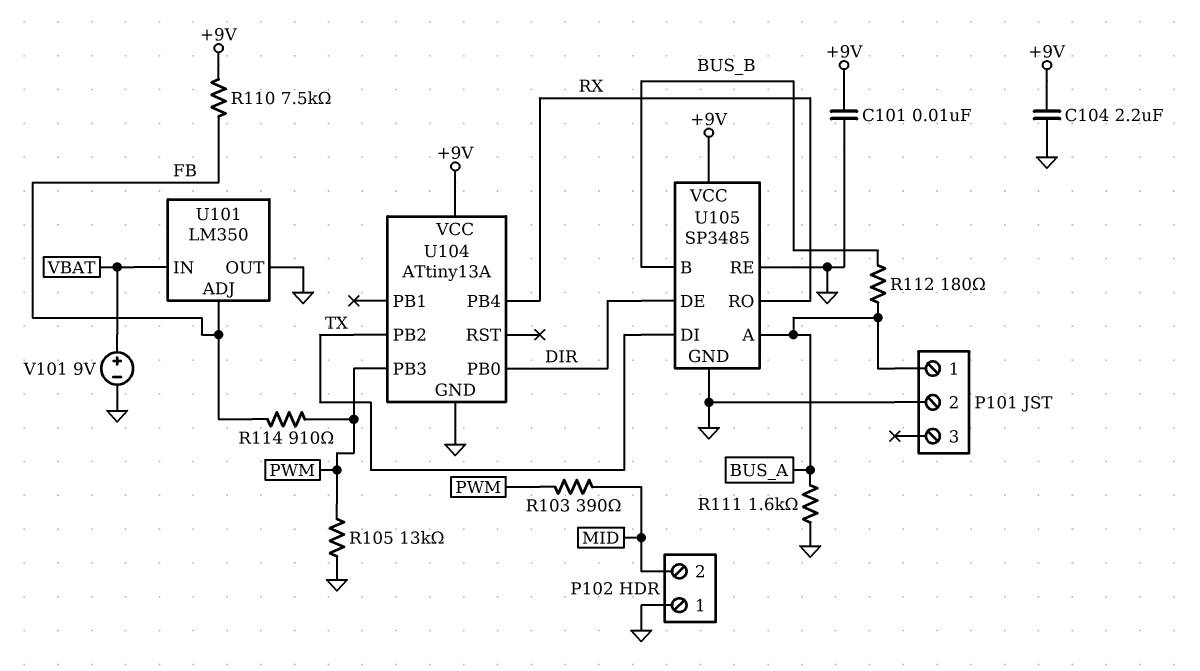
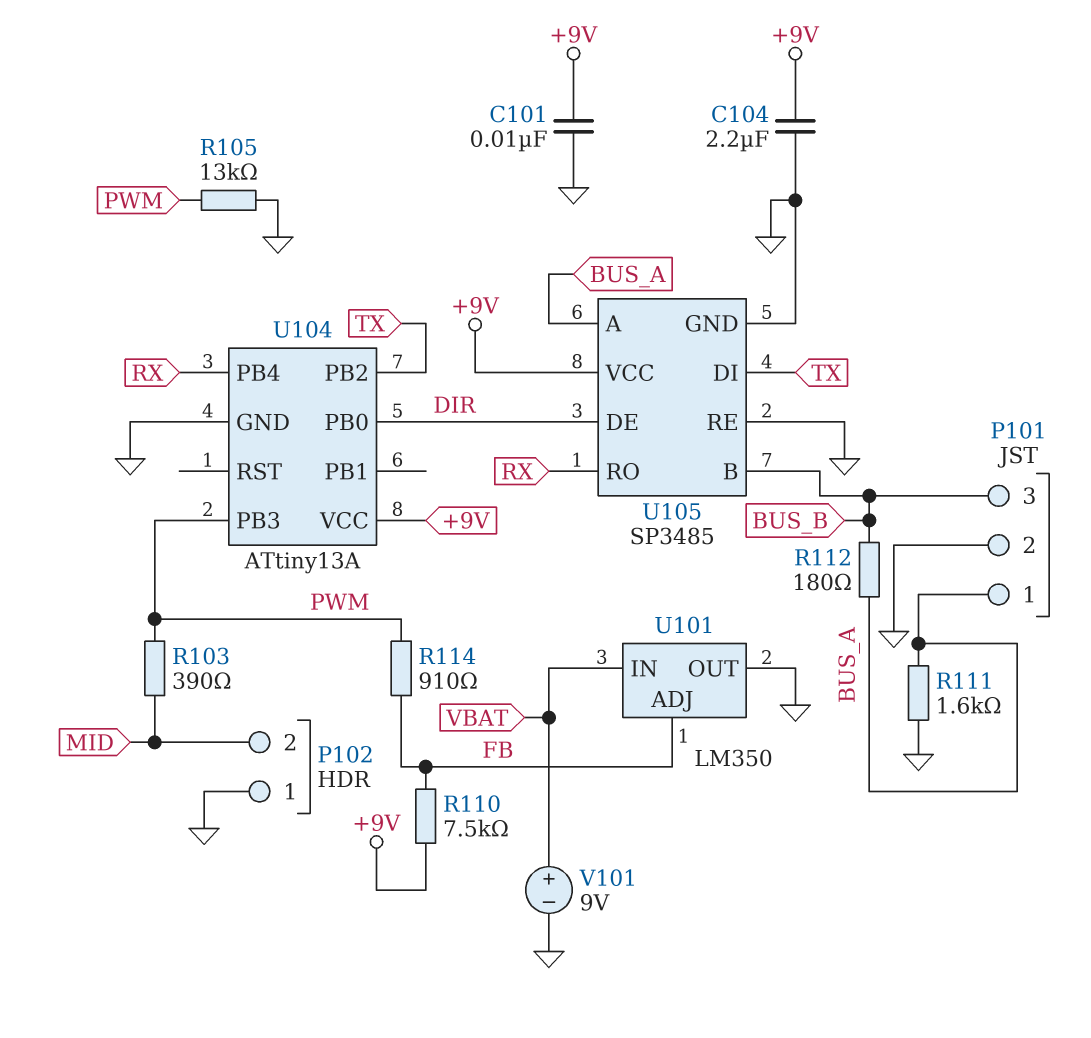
P101 pin 3: none -> BUS_B

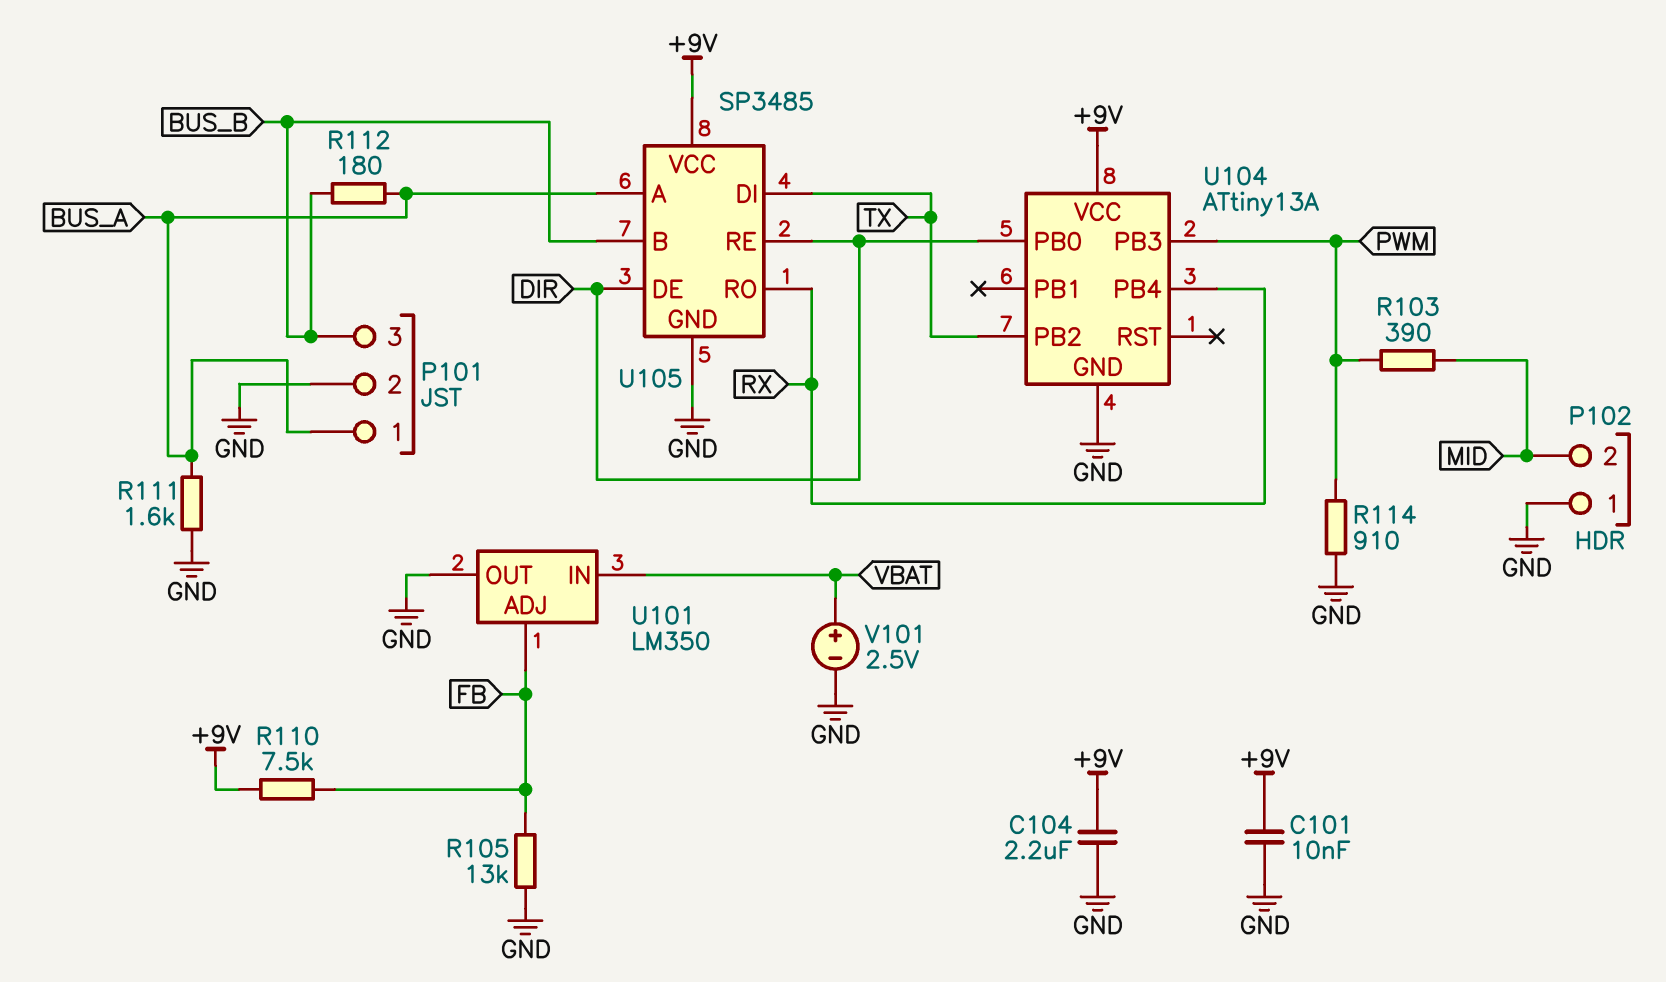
R105: 13k (GND, PWM) -> 13k (FB, GND)
R114: 910 (FB, PWM) -> 910 (GND, PWM)
U105 pin RE: GND -> DIR
V101: 9V (plus VBAT, minus GND) -> 2.5V (plus VBAT, minus GND)

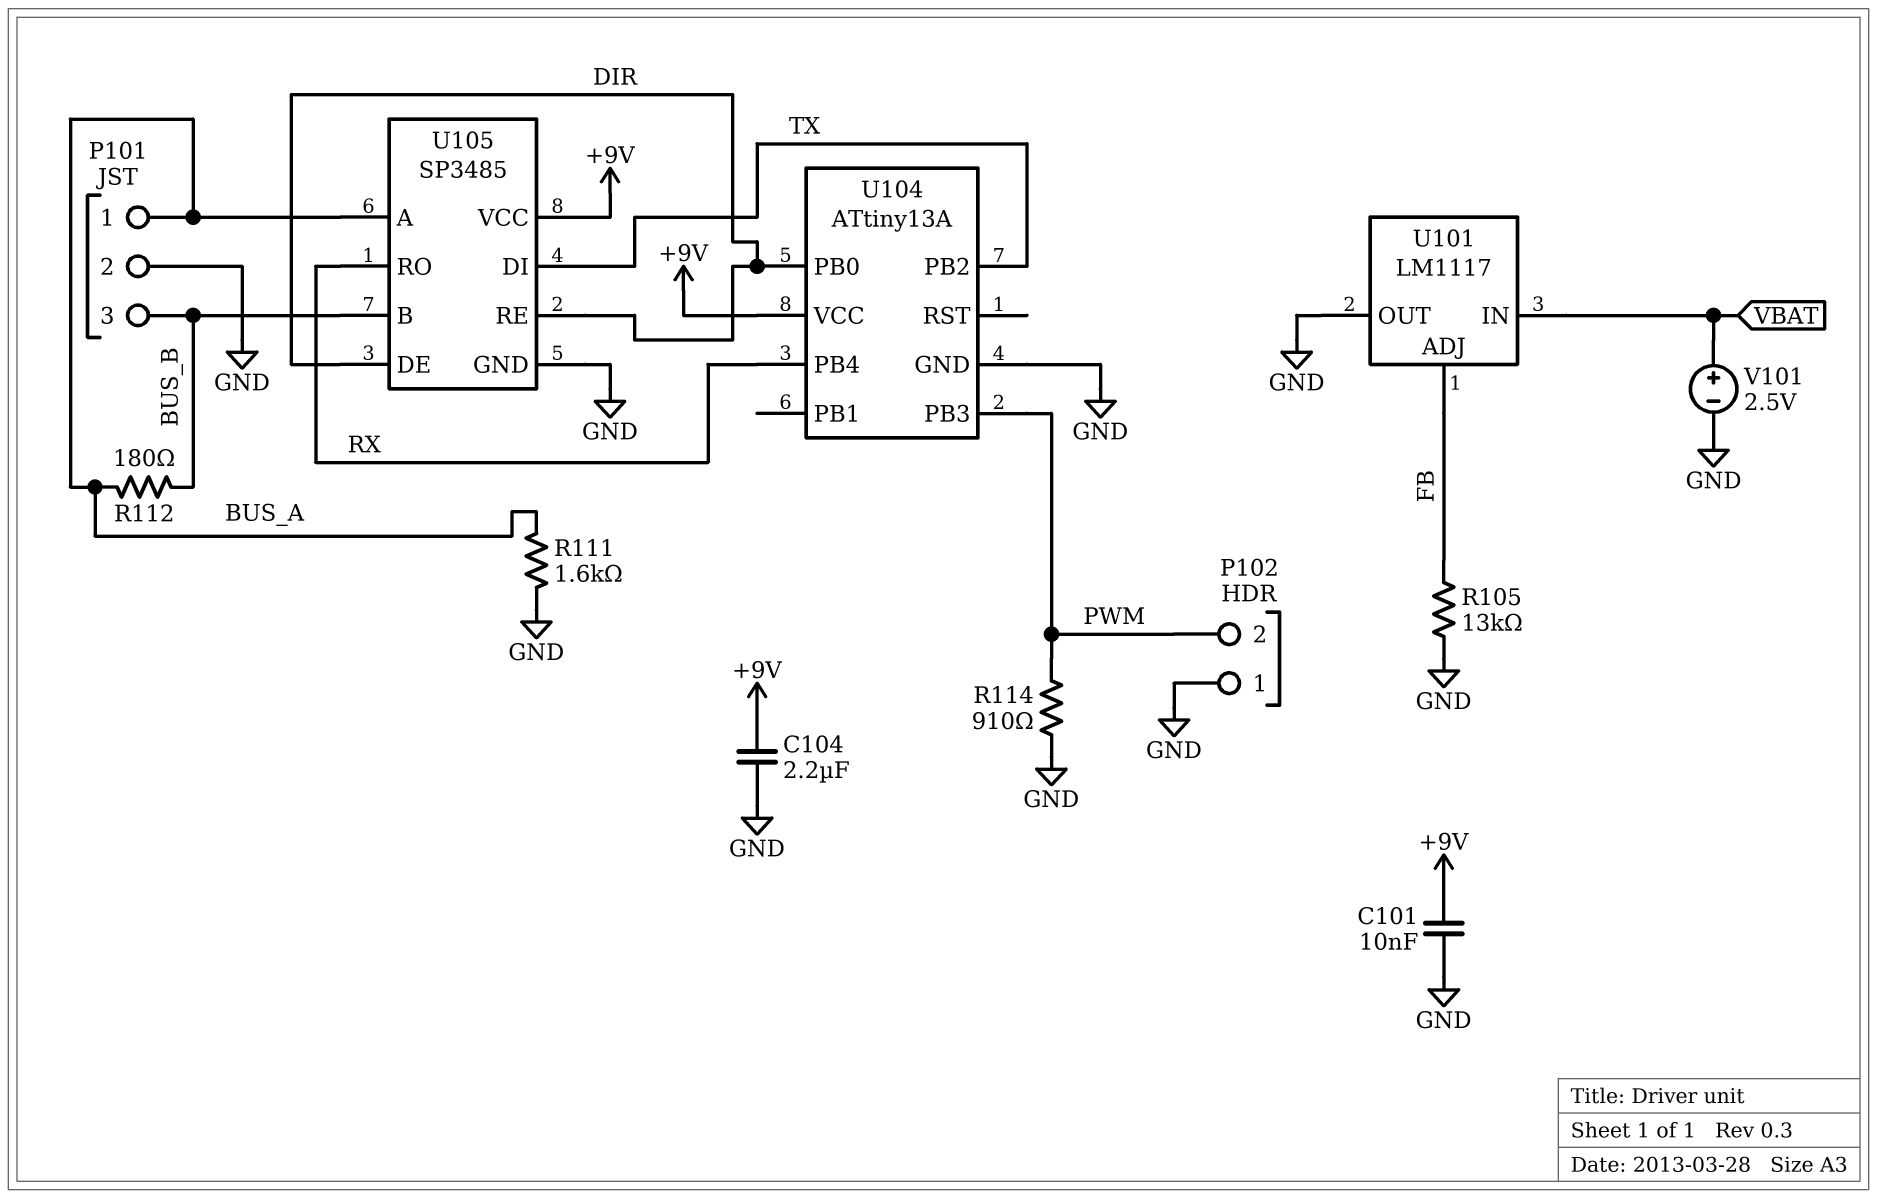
P102 pin 2: MID -> PWM
R103: 390 (MID, PWM) -> none
R110: 7.5k (+9V, FB) -> none
U101: LM350 -> LM1117

